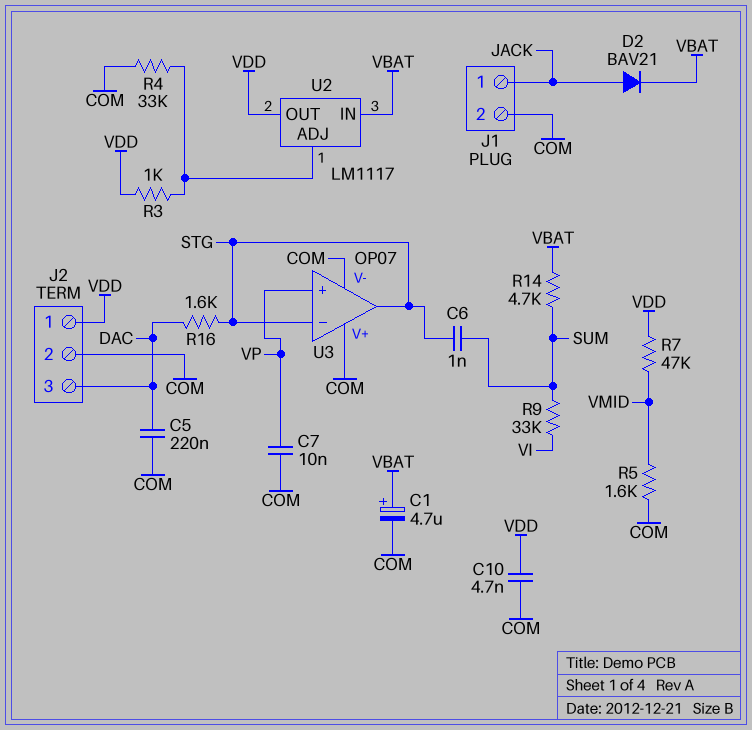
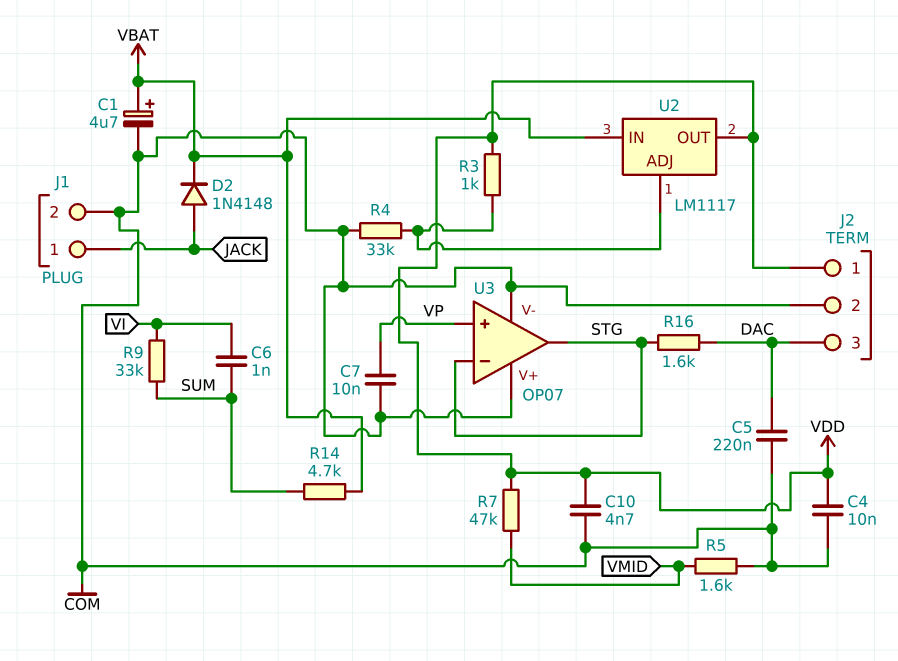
C4: none -> 10nF (COM, VDD)
C6: 1nF (STG, SUM) -> 1nF (SUM, VI)
D2: diode BAV21 (A JACK, K VBAT) -> diode 1N4148 (A JACK, K VBAT)

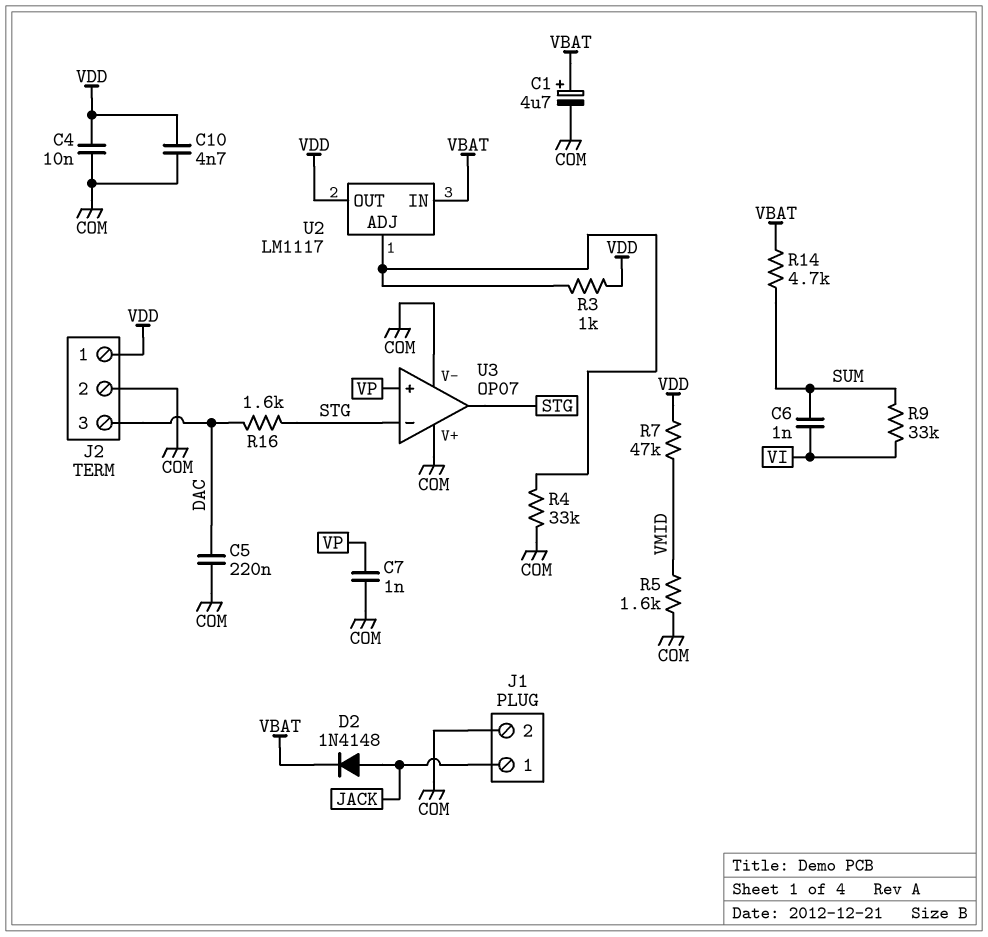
C7: 10nF (COM, VP) -> 1nF (COM, VP)

